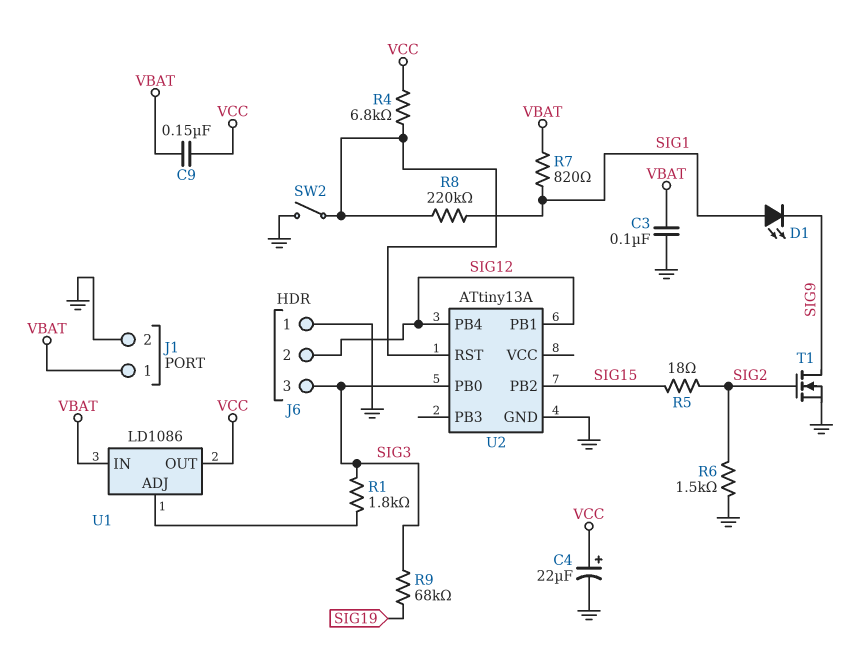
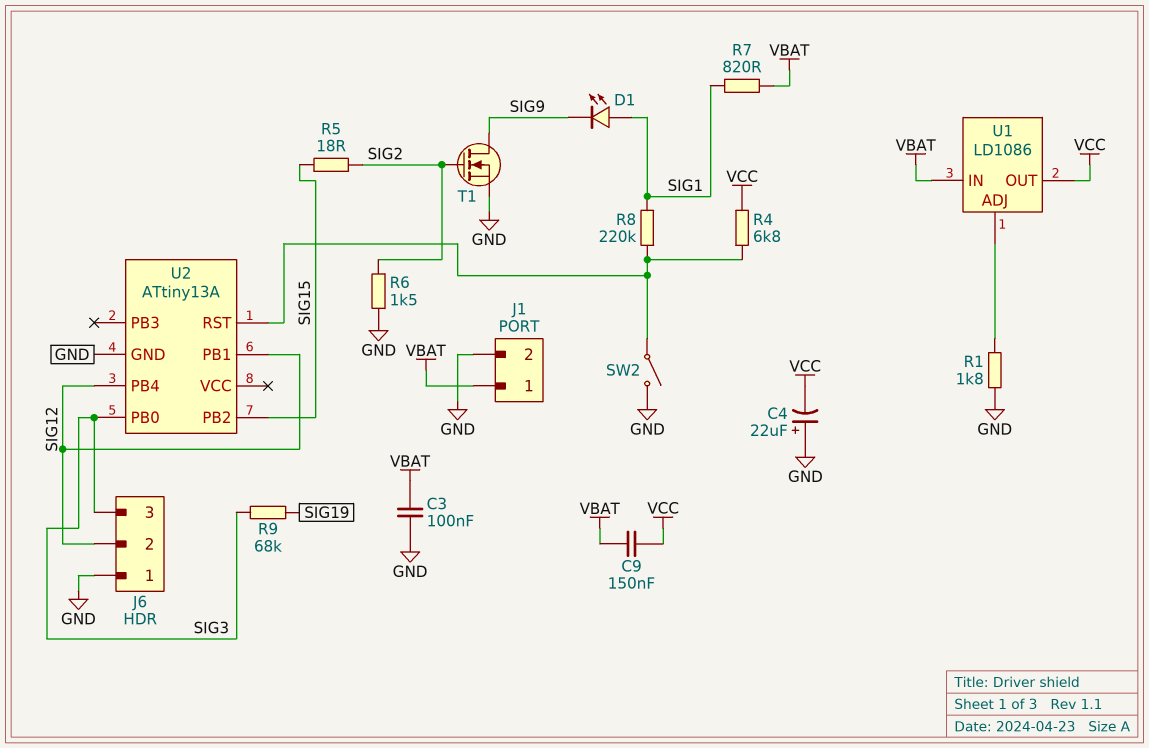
C4: 22uF (plus VCC, minus GND) -> 22uF (plus GND, minus VCC)
R1: 1.8k (SIG3, U1/ADJ) -> 1.8k (GND, U1/ADJ)

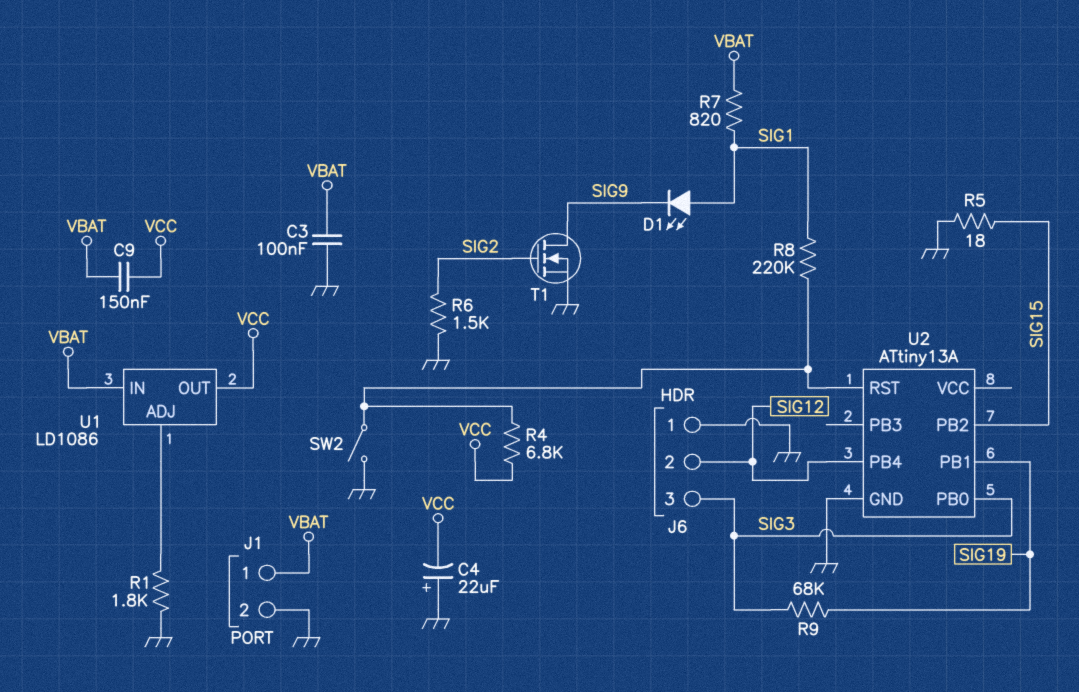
R5: 18 (SIG2, SIG15) -> 18 (GND, SIG15)
U2 pin PB1: SIG12 -> SIG19

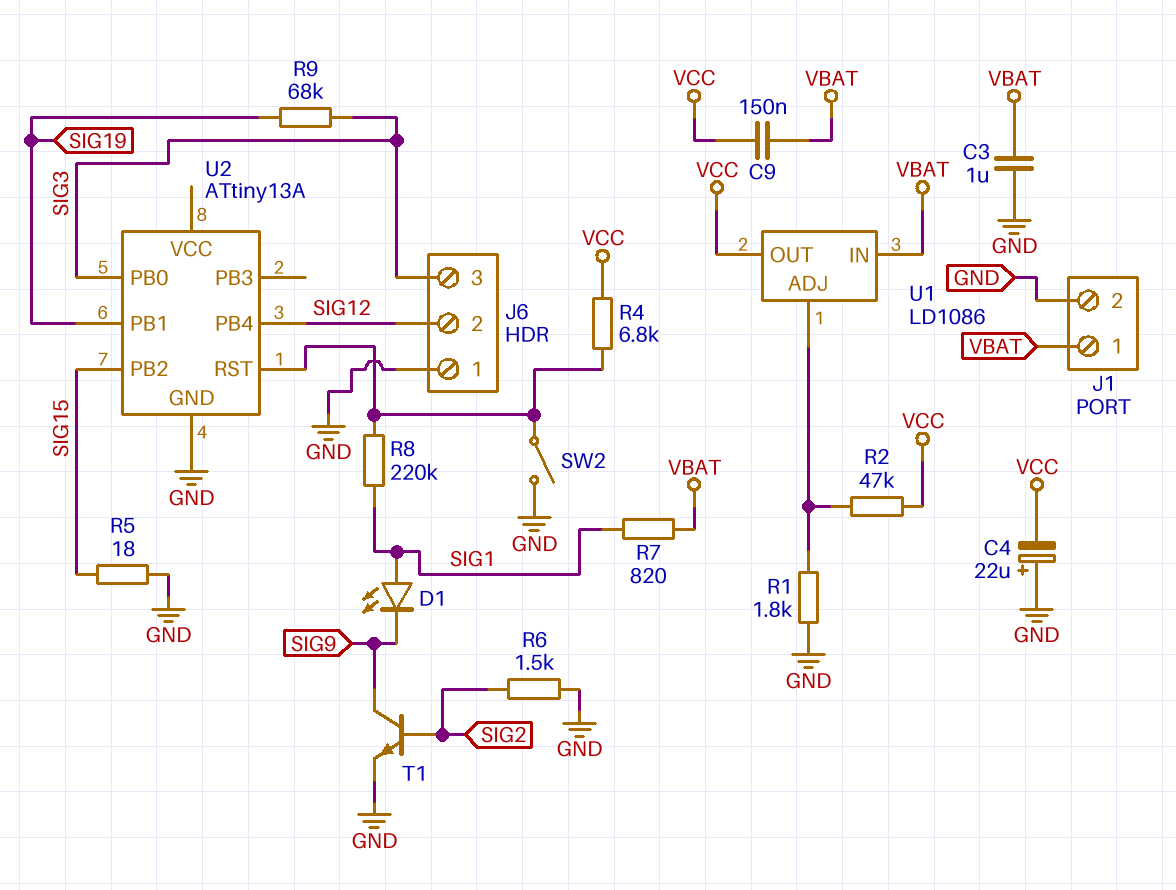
C3: 100nF (GND, VBAT) -> 1uF (GND, VBAT)
R2: none -> 47k (U1/ADJ, VCC)
T1: NMOS (G SIG2, D SIG9, S GND) -> NPN (B SIG2, C SIG9, E GND)

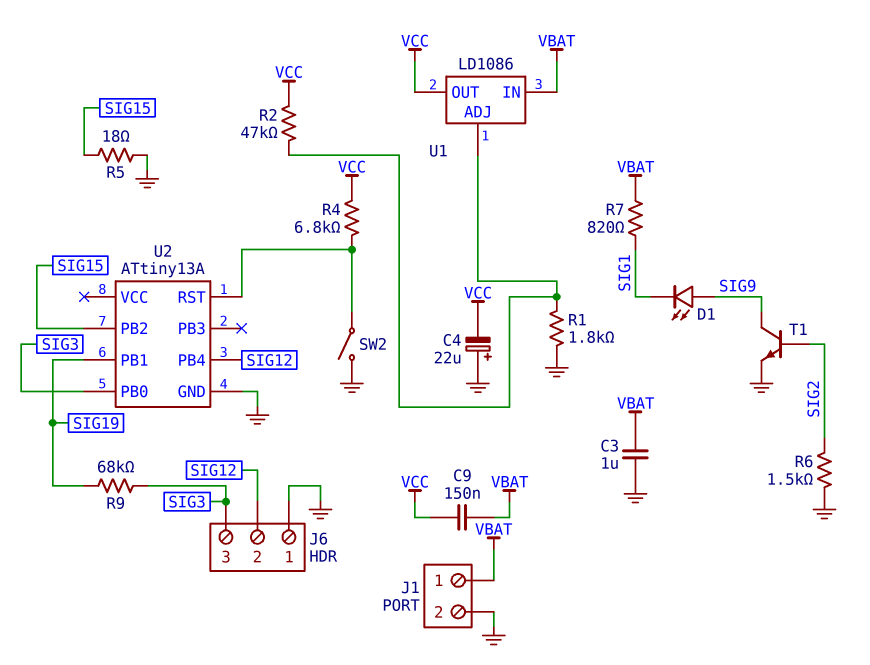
D1: LED (A SIG1, K SIG9) -> LED (A SIG9, K SIG1)
R8: 220k (SIG1, U2/RST) -> none

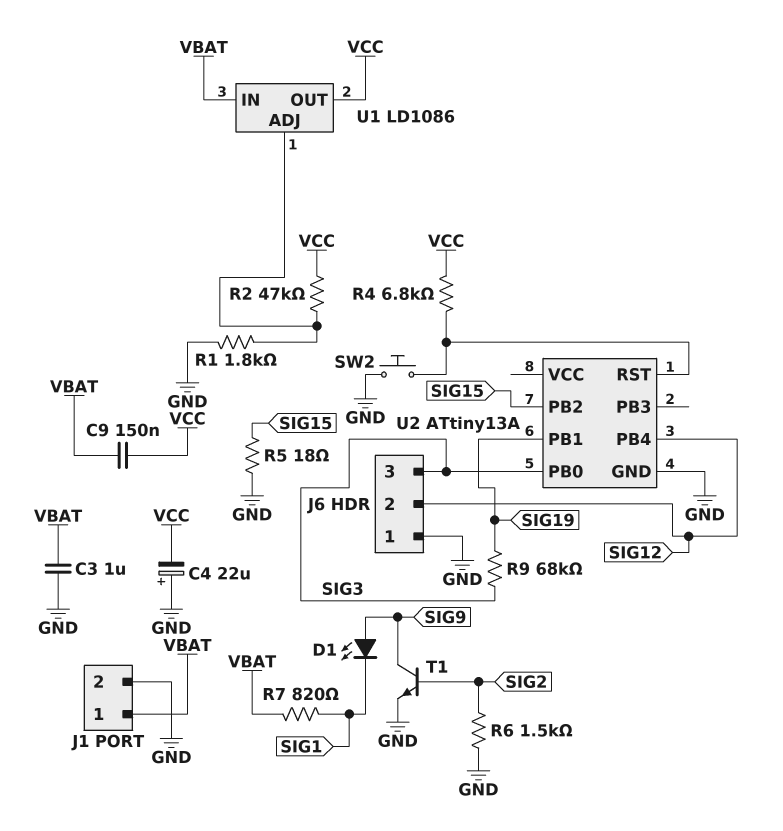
SW2: switch (GND, U2/RST) -> button (GND, U2/RST)

